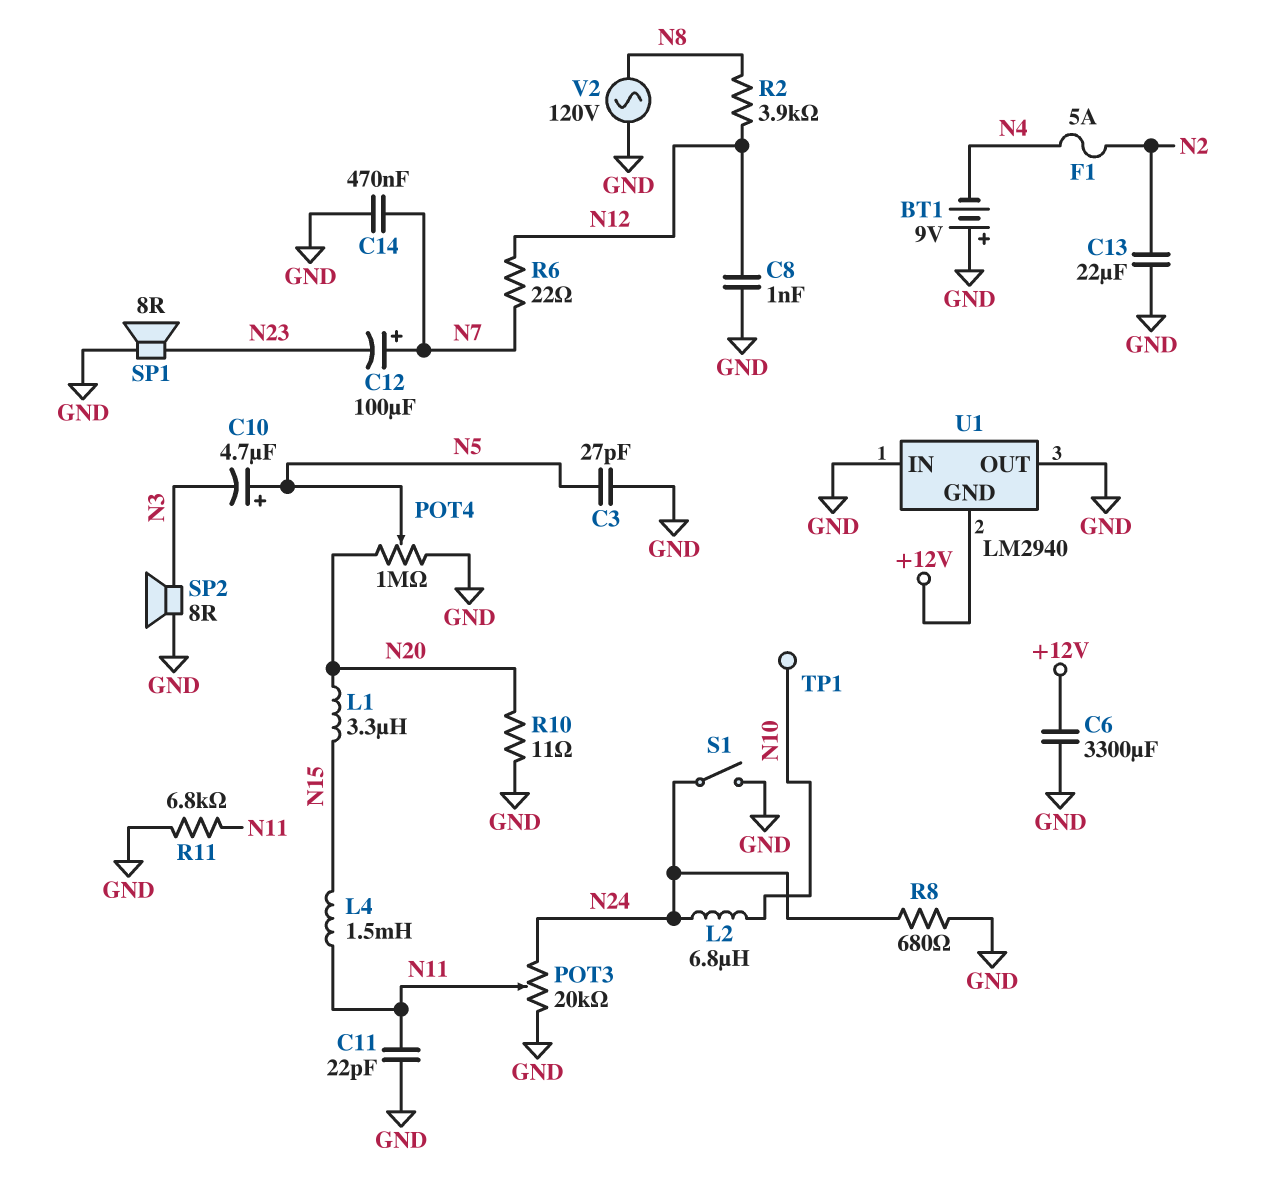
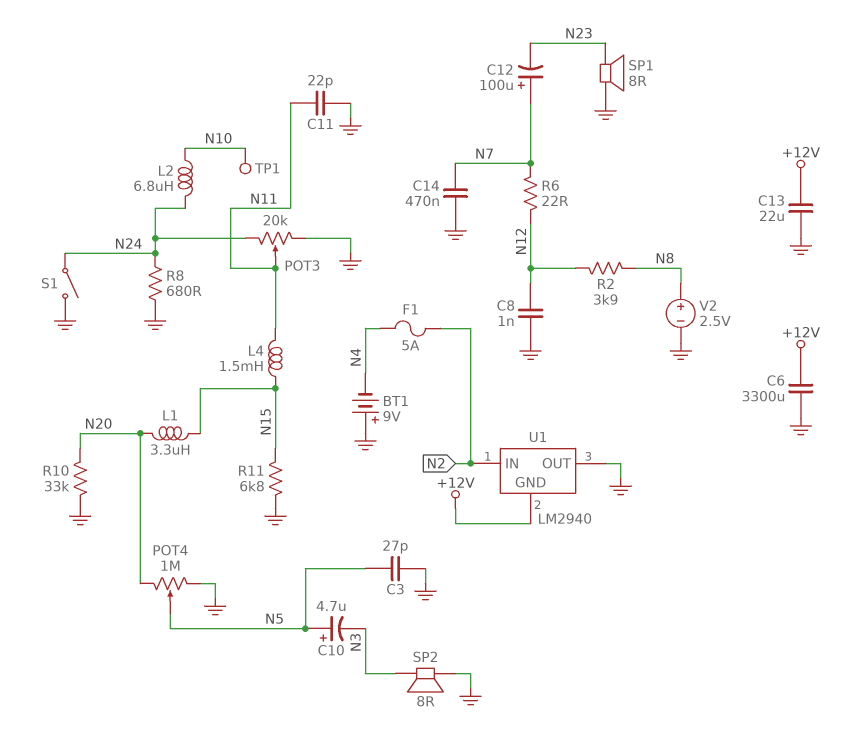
C13: 22uF (GND, N2) -> 22uF (+12V, GND)
R10: 11 (GND, N20) -> 33k (GND, N20)
R11: 6.8k (GND, N11) -> 6.8k (GND, N15)
U1 pin IN: GND -> N2
V2: AC 120V (GND, N8) -> 2.5V (plus N8, minus GND)

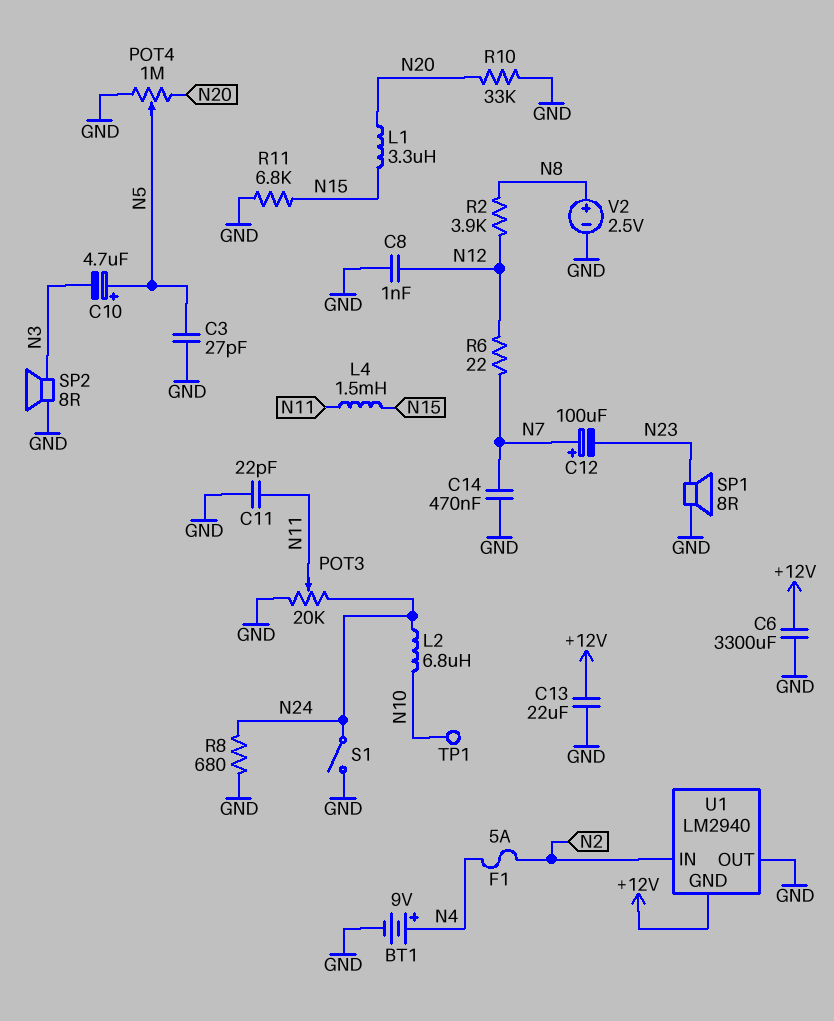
BT1: 9V (plus GND, minus N4) -> 9V (plus N4, minus GND)

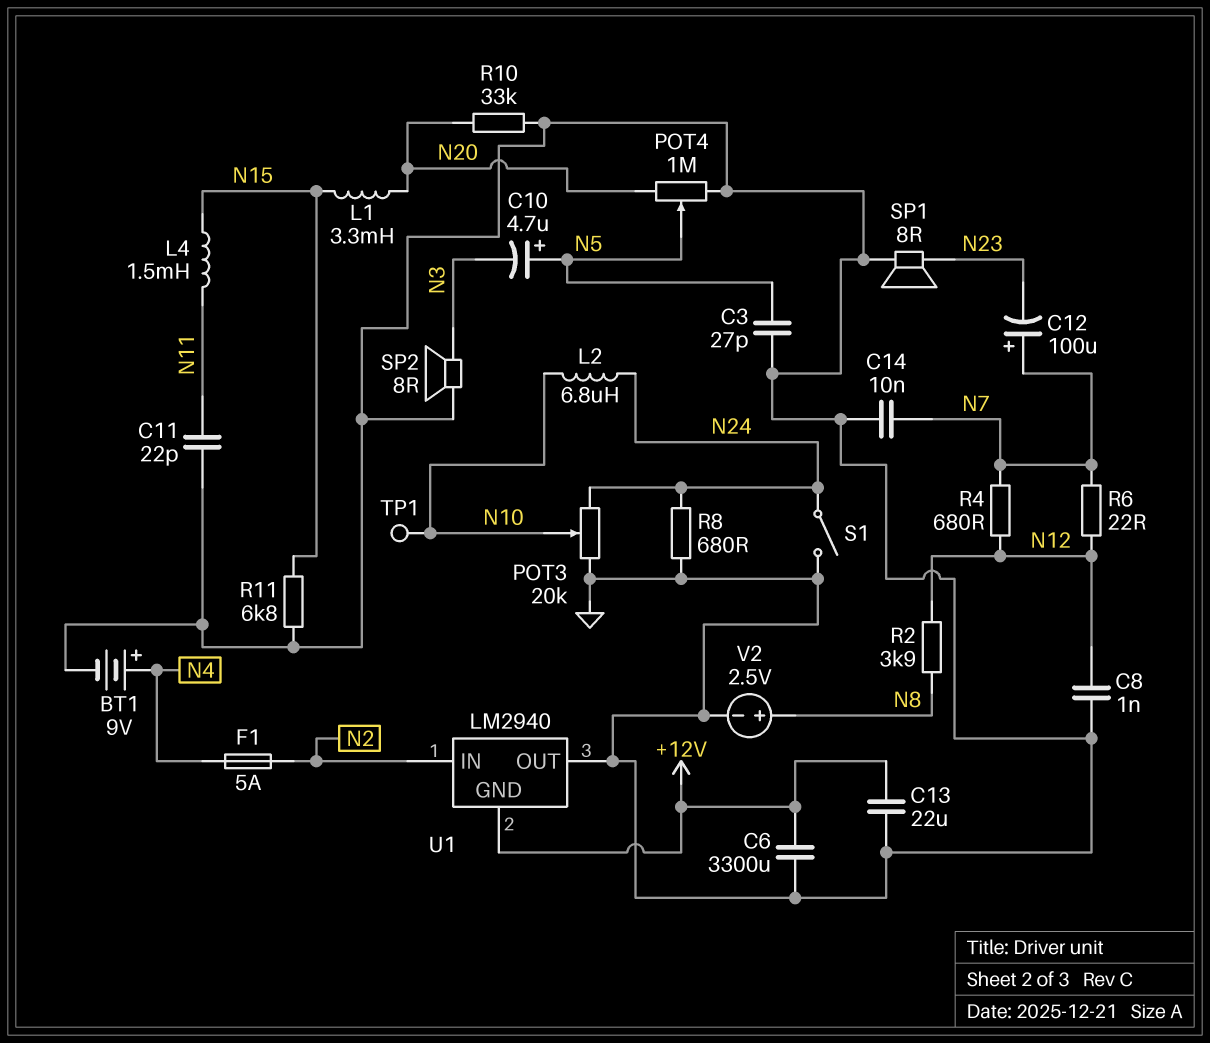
C14: 470nF (GND, N7) -> 10nF (GND, N7)
L1: 3.3uH (N15, N20) -> 3.3mH (N15, N20)
POT3: 20k (GND, N24, wiper N11) -> 20k (GND, N24, wiper N10)
R4: none -> 680 (N7, N12)

